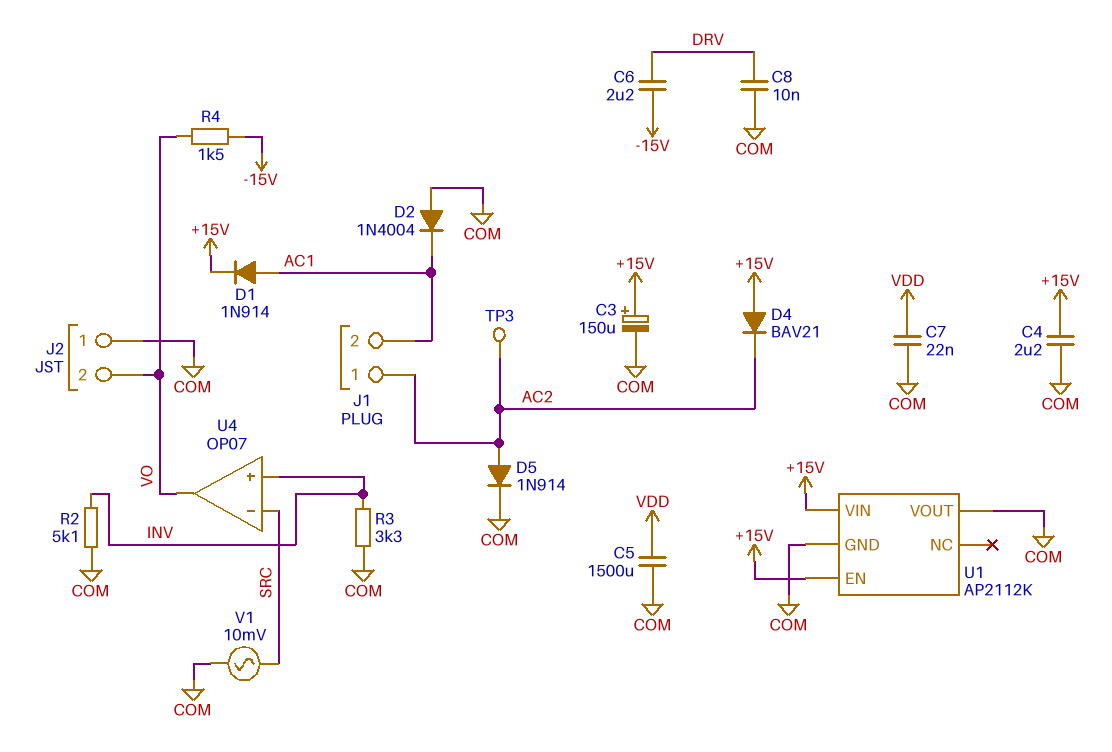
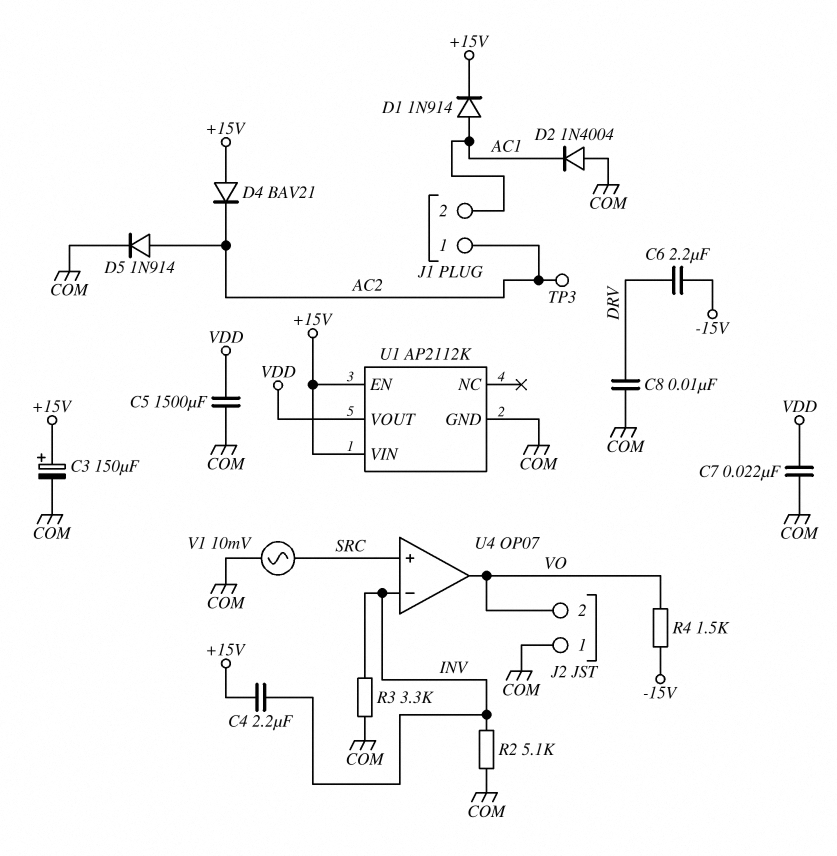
C4: 2.2uF (+15V, COM) -> 2.2uF (+15V, INV)
U1 pin VOUT: COM -> VDD
U4 pin in+: INV -> SRC
U4 pin in-: SRC -> INV

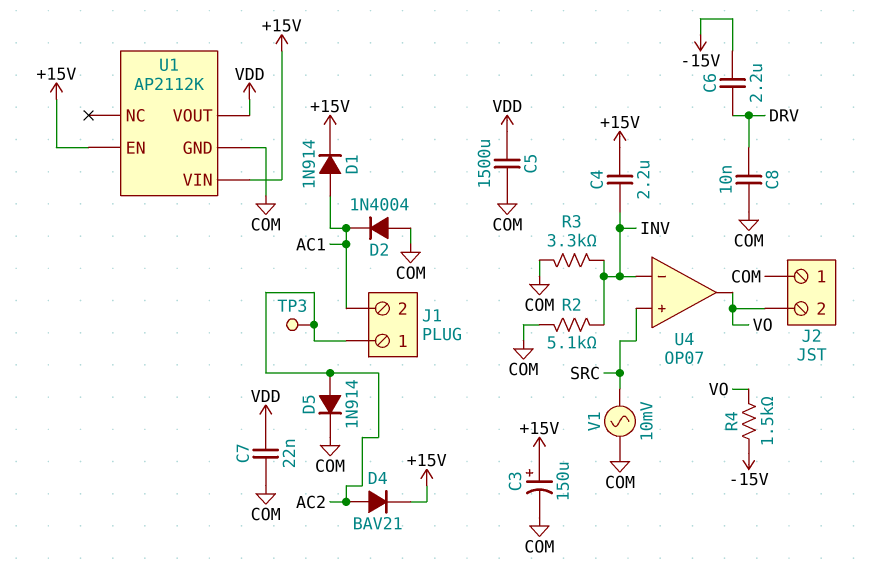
D4: diode BAV21 (A +15V, K AC2) -> diode BAV21 (A AC2, K +15V)

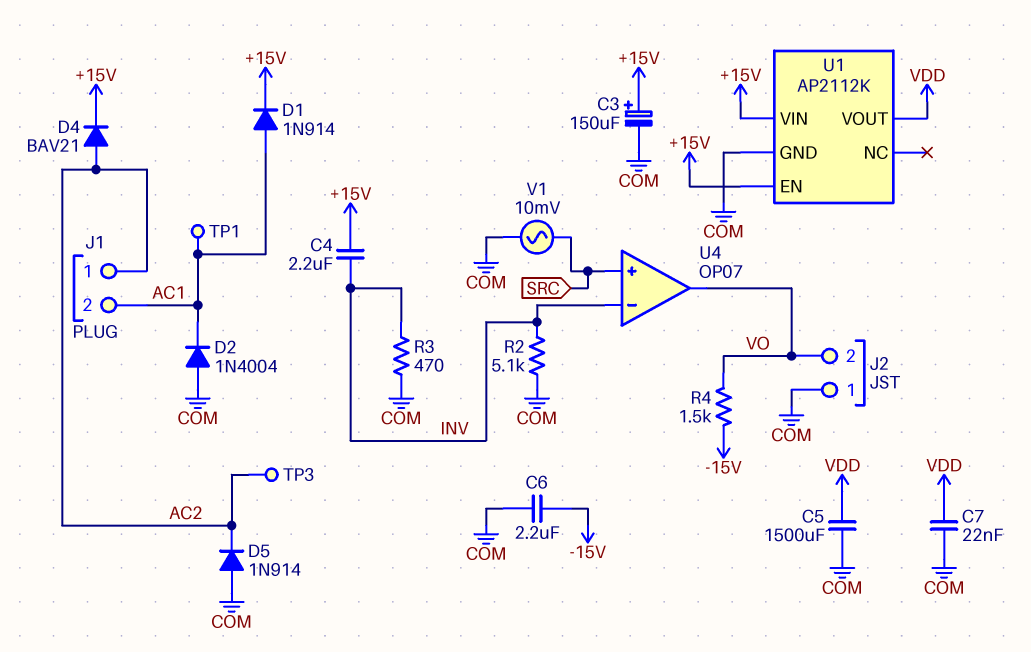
C6: 2.2uF (-15V, DRV) -> 2.2uF (-15V, COM)
C8: 10nF (COM, DRV) -> none
D5: diode 1N914 (A AC2, K COM) -> diode 1N914 (A COM, K AC2)
R3: 3.3k (COM, INV) -> 470 (COM, INV)
TP1: none -> test point (AC1)

